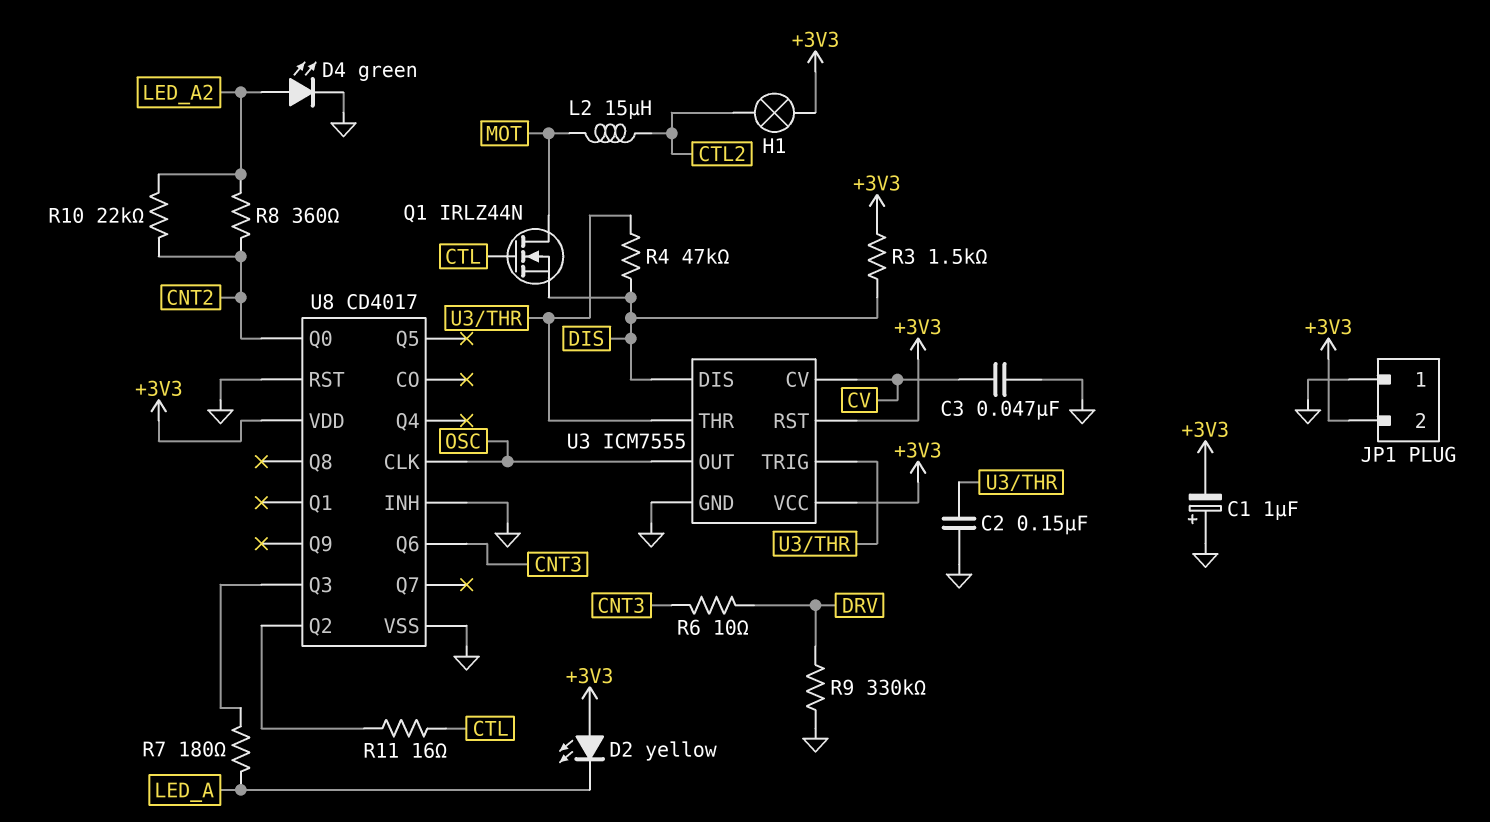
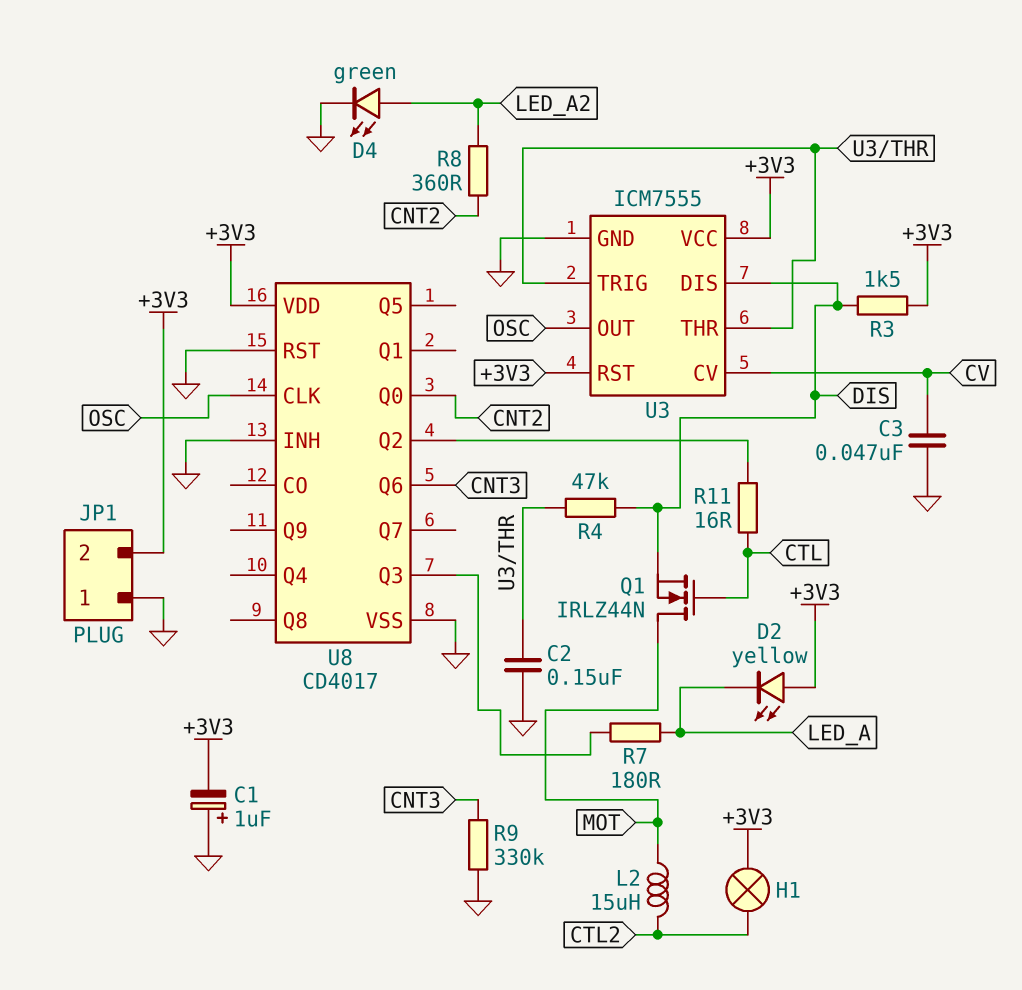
R6: 10 (CNT3, DRV) -> none
R9: 330k (DRV, GND) -> 330k (CNT3, GND)
R10: 22k (CNT2, LED_A2) -> none

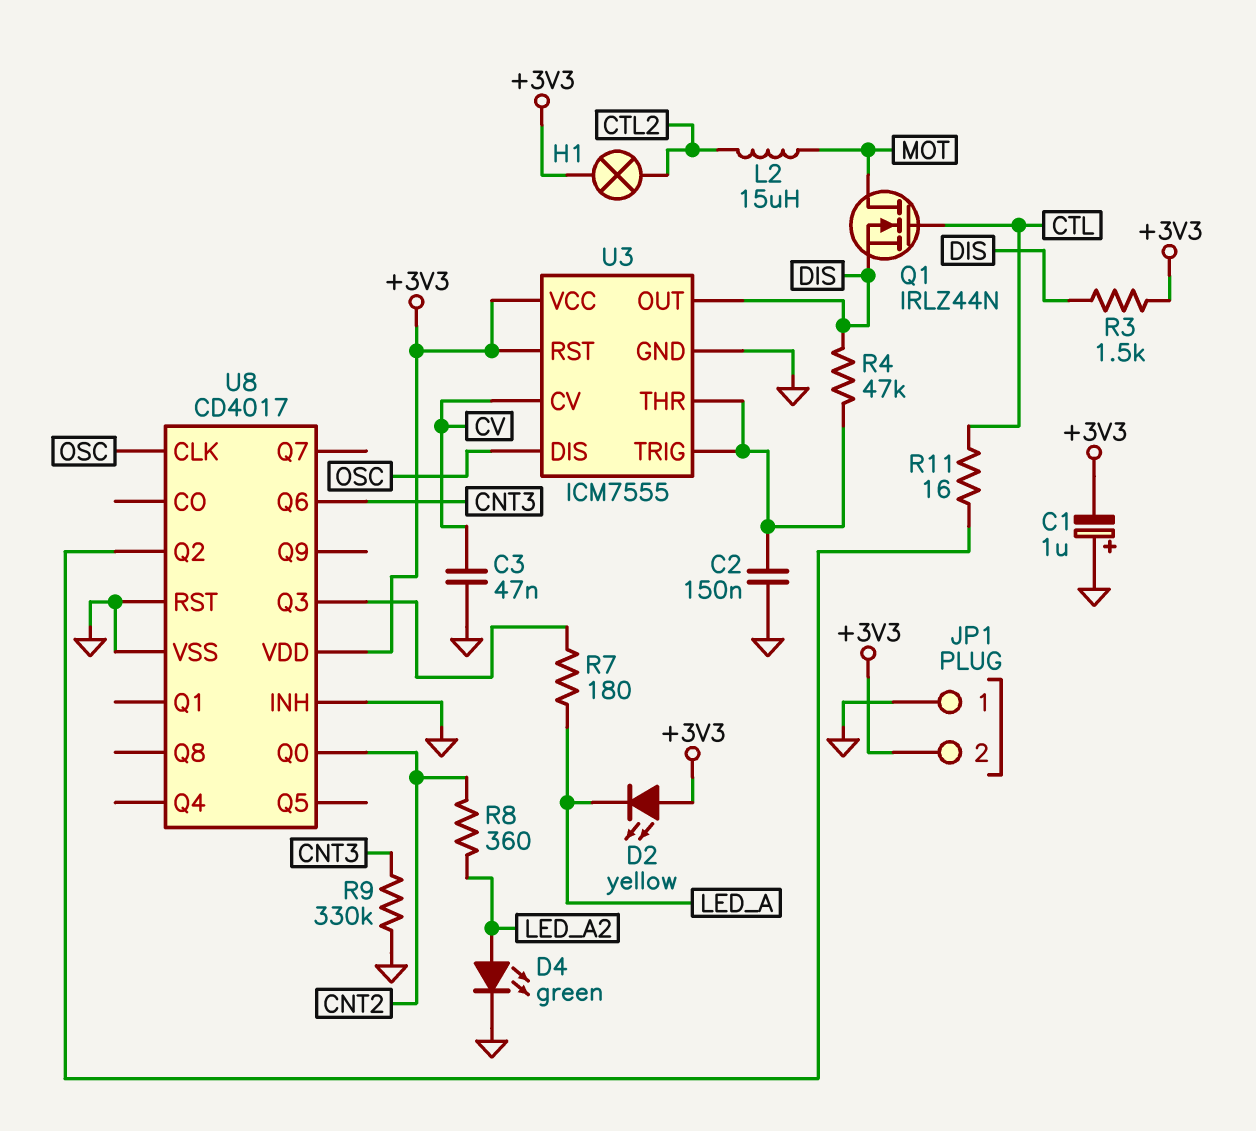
U3 pin DIS: DIS -> OSC
U3 pin OUT: OSC -> DIS

